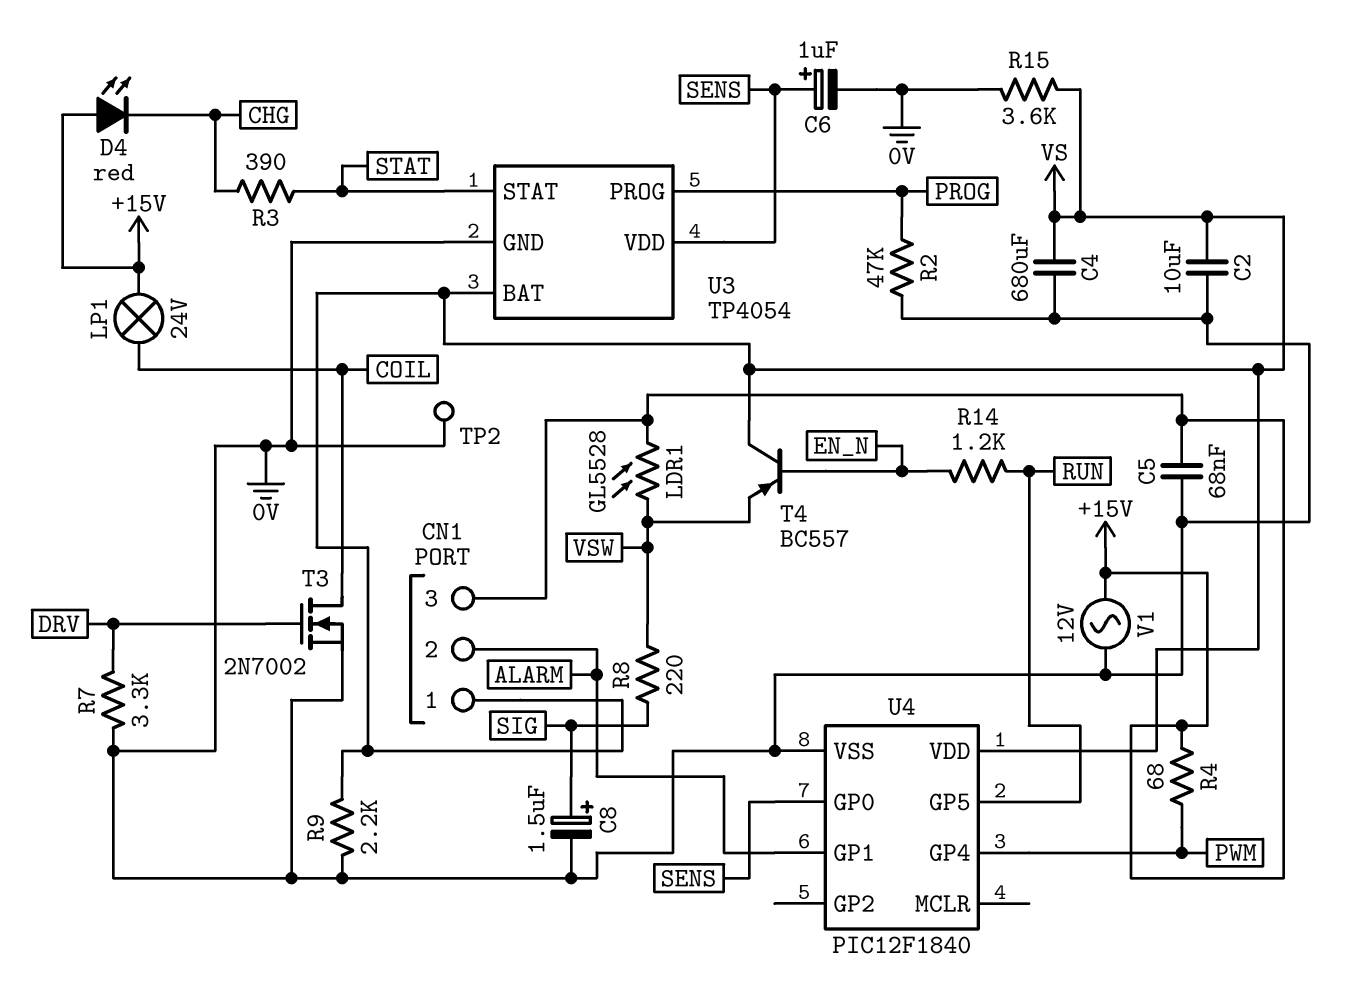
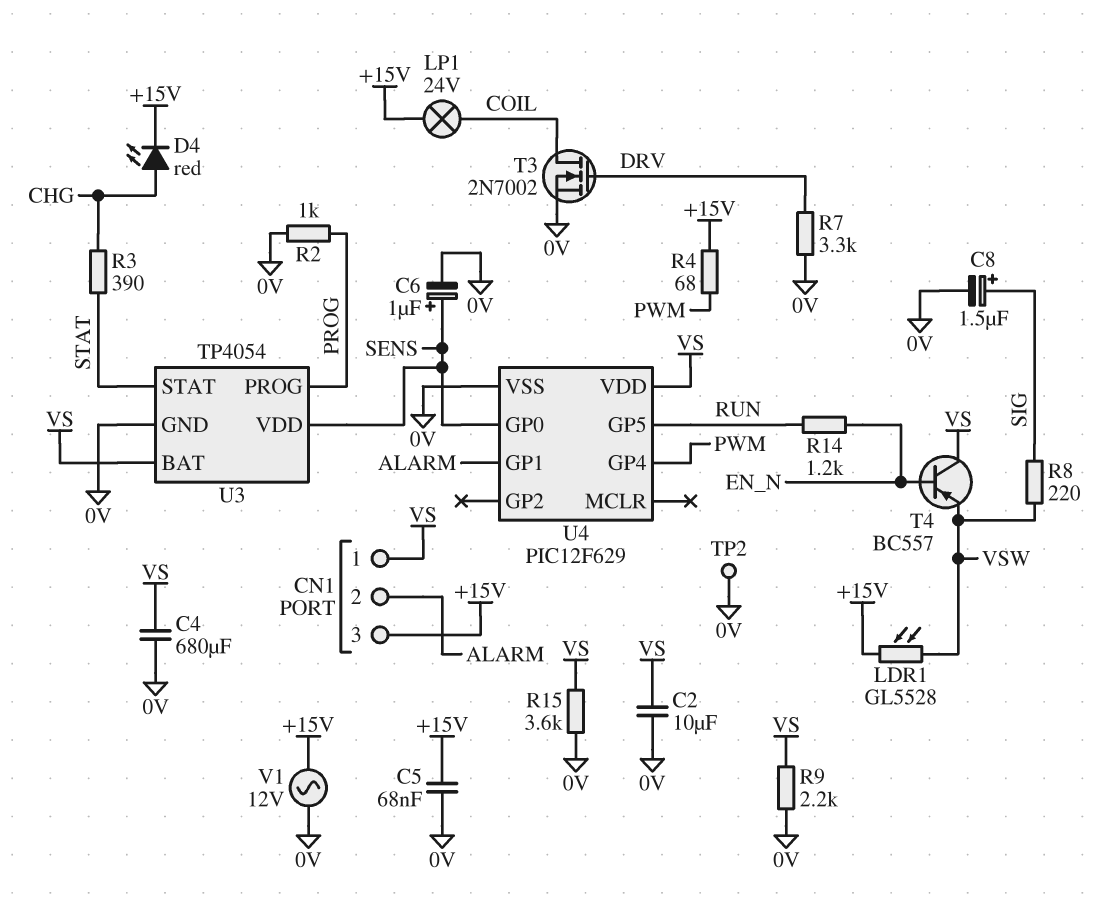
D4: LED red (A +15V, K CHG) -> LED red (A CHG, K +15V)
R2: 47k (0V, PROG) -> 1k (0V, PROG)
U4: PIC12F1840 -> PIC12F629

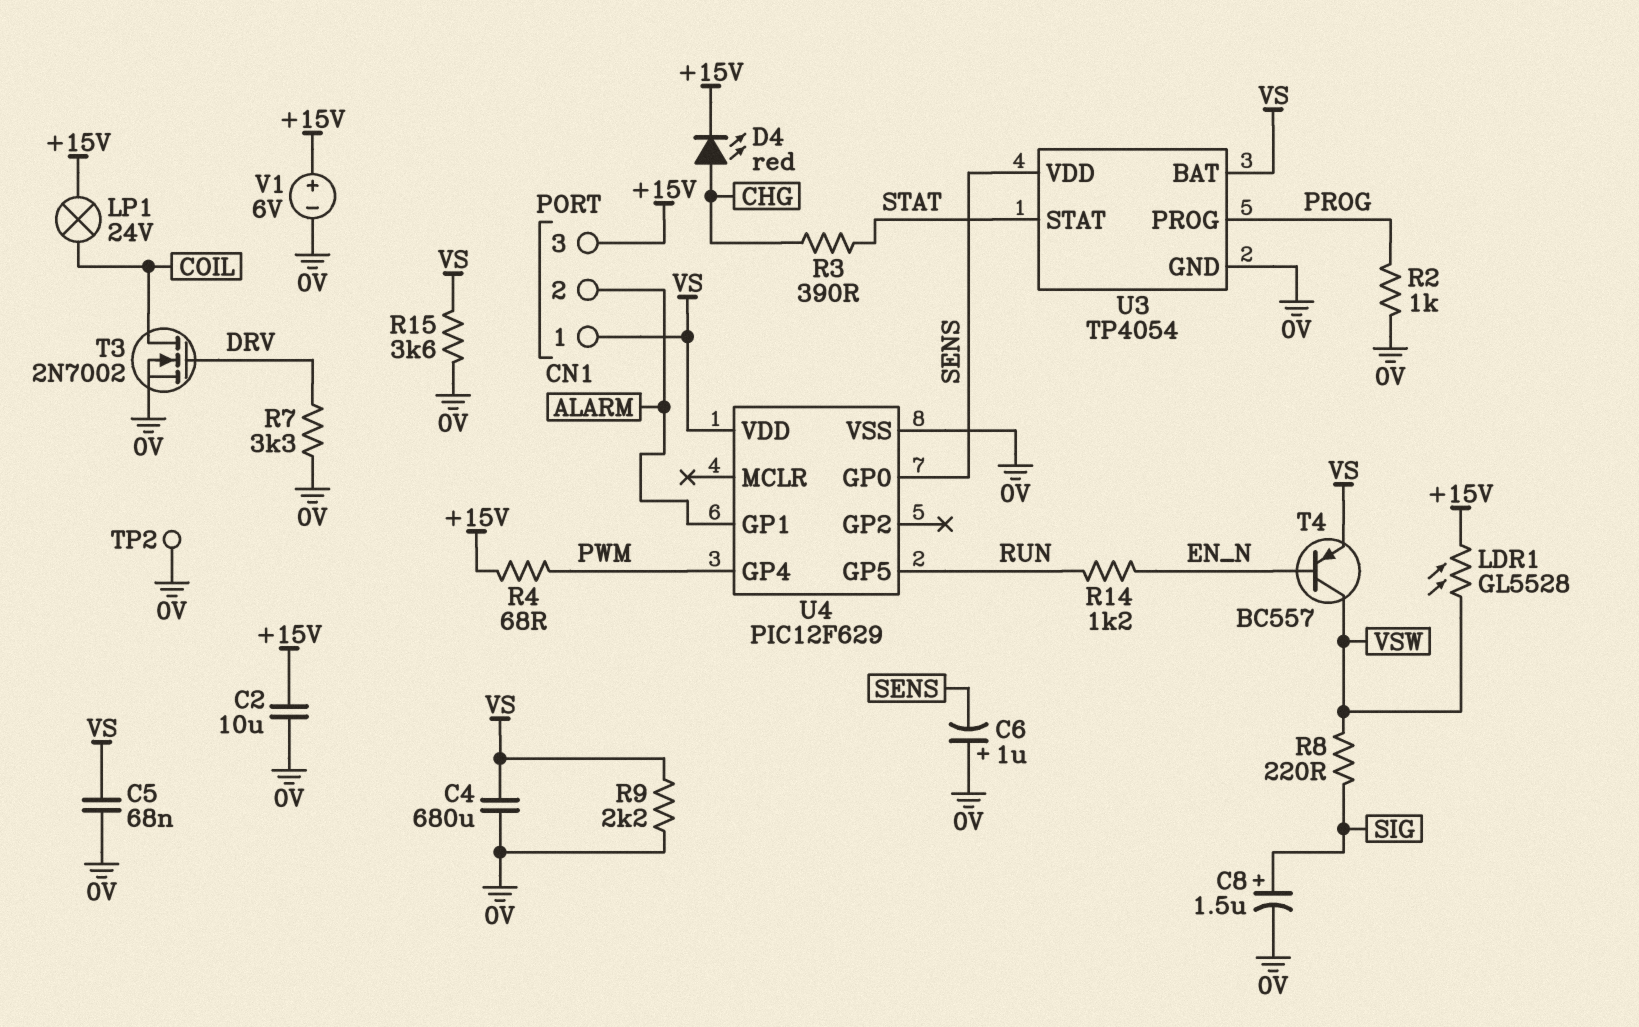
C2: 10uF (0V, VS) -> 10uF (+15V, 0V)
C5: 68nF (+15V, 0V) -> 68nF (0V, VS)
C6: 1uF (plus SENS, minus 0V) -> 1uF (plus 0V, minus SENS)
T4: PNP BC557 (B EN_N, C VS, E VSW) -> PNP BC557 (B EN_N, C VSW, E VS)
V1: AC 12V (+15V, 0V) -> 6V (plus +15V, minus 0V)

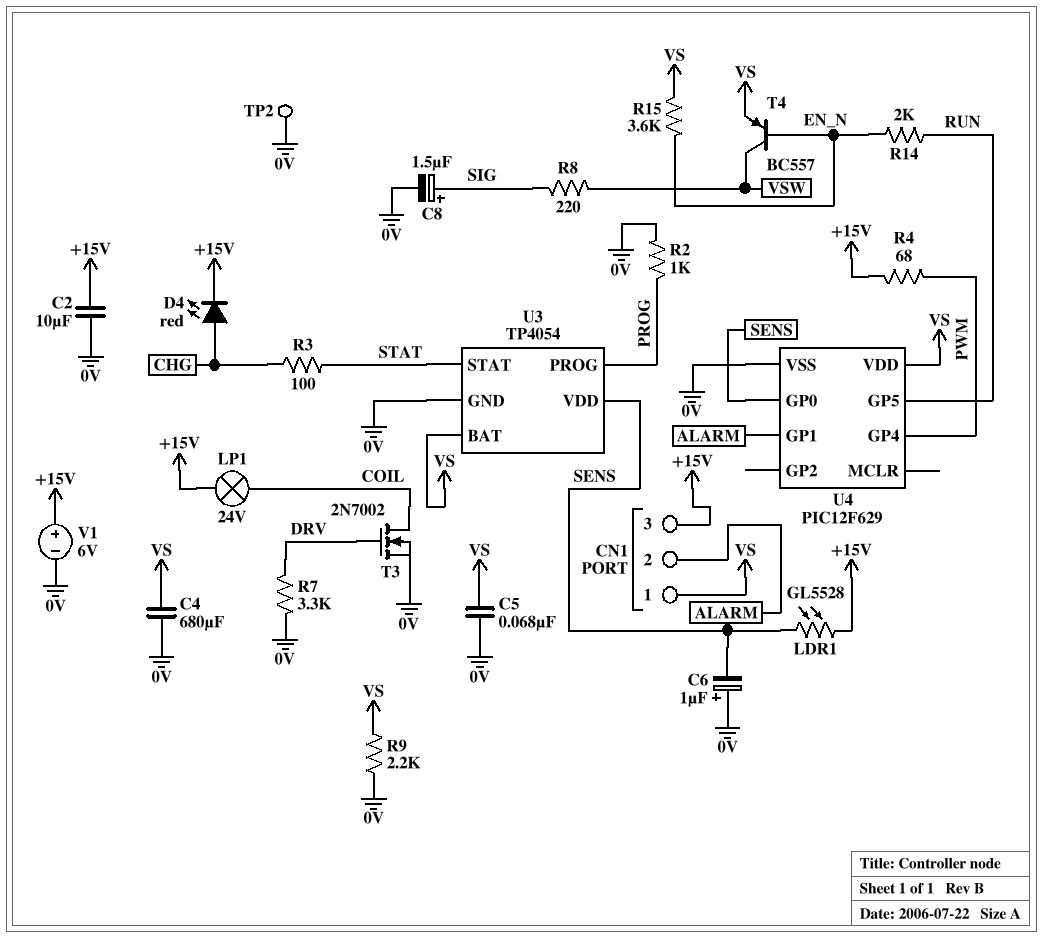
LDR1: GL5528 (+15V, VSW) -> GL5528 (+15V, SENS)
R3: 390 (CHG, STAT) -> 100 (CHG, STAT)
R14: 1.2k (EN_N, RUN) -> 2k (EN_N, RUN)
R15: 3.6k (0V, VS) -> 3.6k (EN_N, VS)

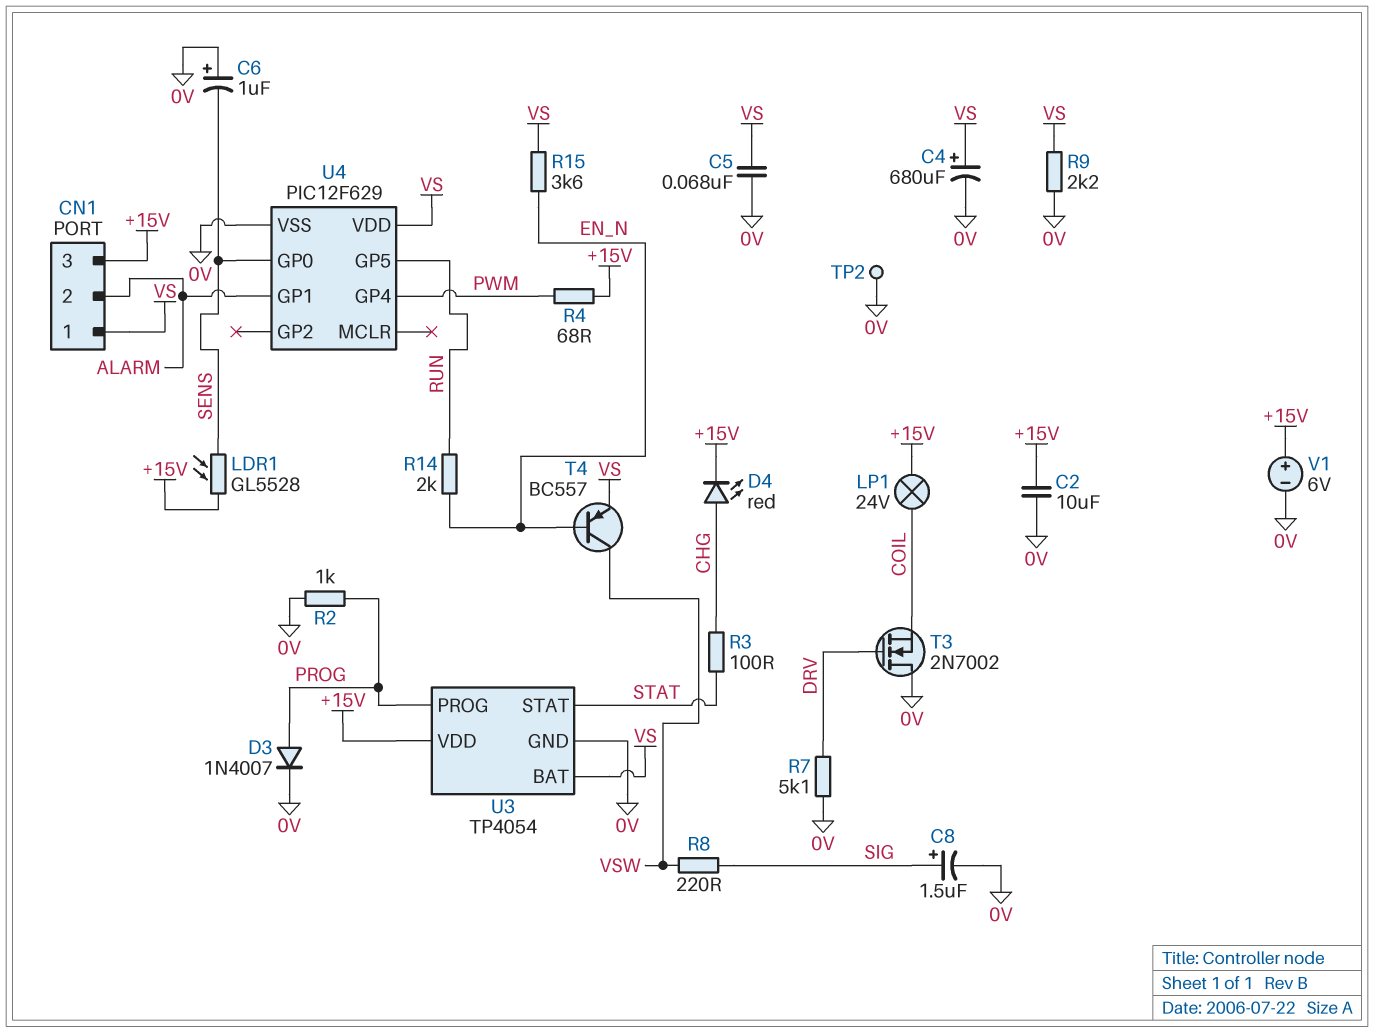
C4: 680uF (0V, VS) -> 680uF (plus VS, minus 0V)
D3: none -> diode 1N4007 (A PROG, K 0V)
R7: 3.3k (0V, DRV) -> 5.1k (0V, DRV)
T3: NMOS 2N7002 (G DRV, D COIL, S 0V) -> NMOS 2N7002 (G DRV, D 0V, S COIL)
U3 pin VDD: SENS -> +15V

